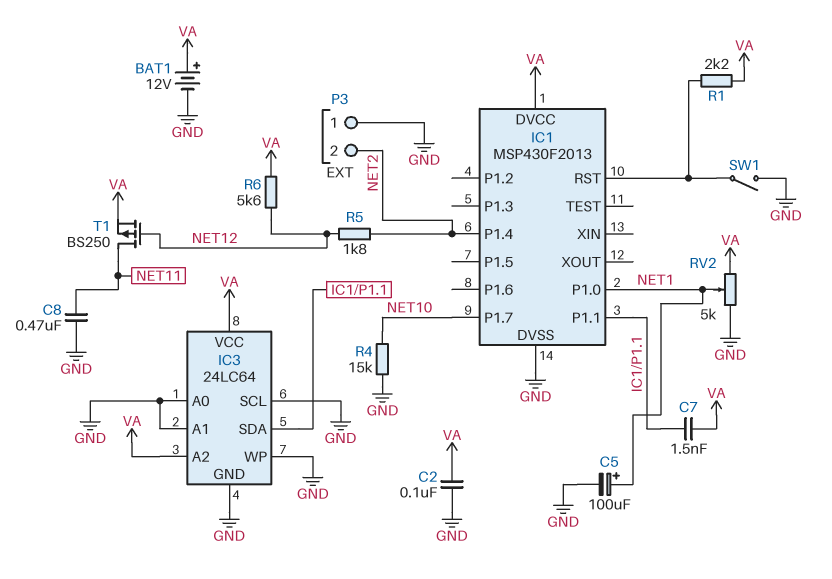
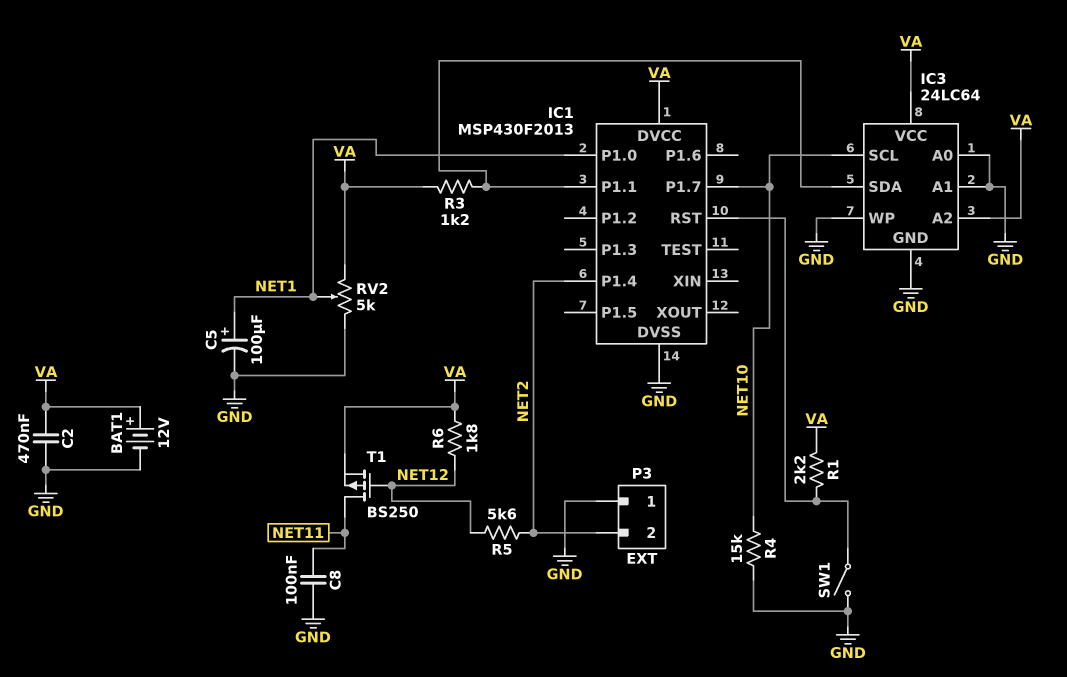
C2: 100nF (GND, VA) -> 470nF (GND, VA)
C7: 1.5nF (IC1/P1.1, VA) -> none
C8: 470nF (GND, NET11) -> 100nF (GND, NET11)
IC3 pin SCL: GND -> NET10
R3: none -> 1.2k (IC1/P1.1, VA)
R5: 1.8k (NET2, NET12) -> 5.6k (NET2, NET12)
R6: 5.6k (NET12, VA) -> 1.8k (NET12, VA)

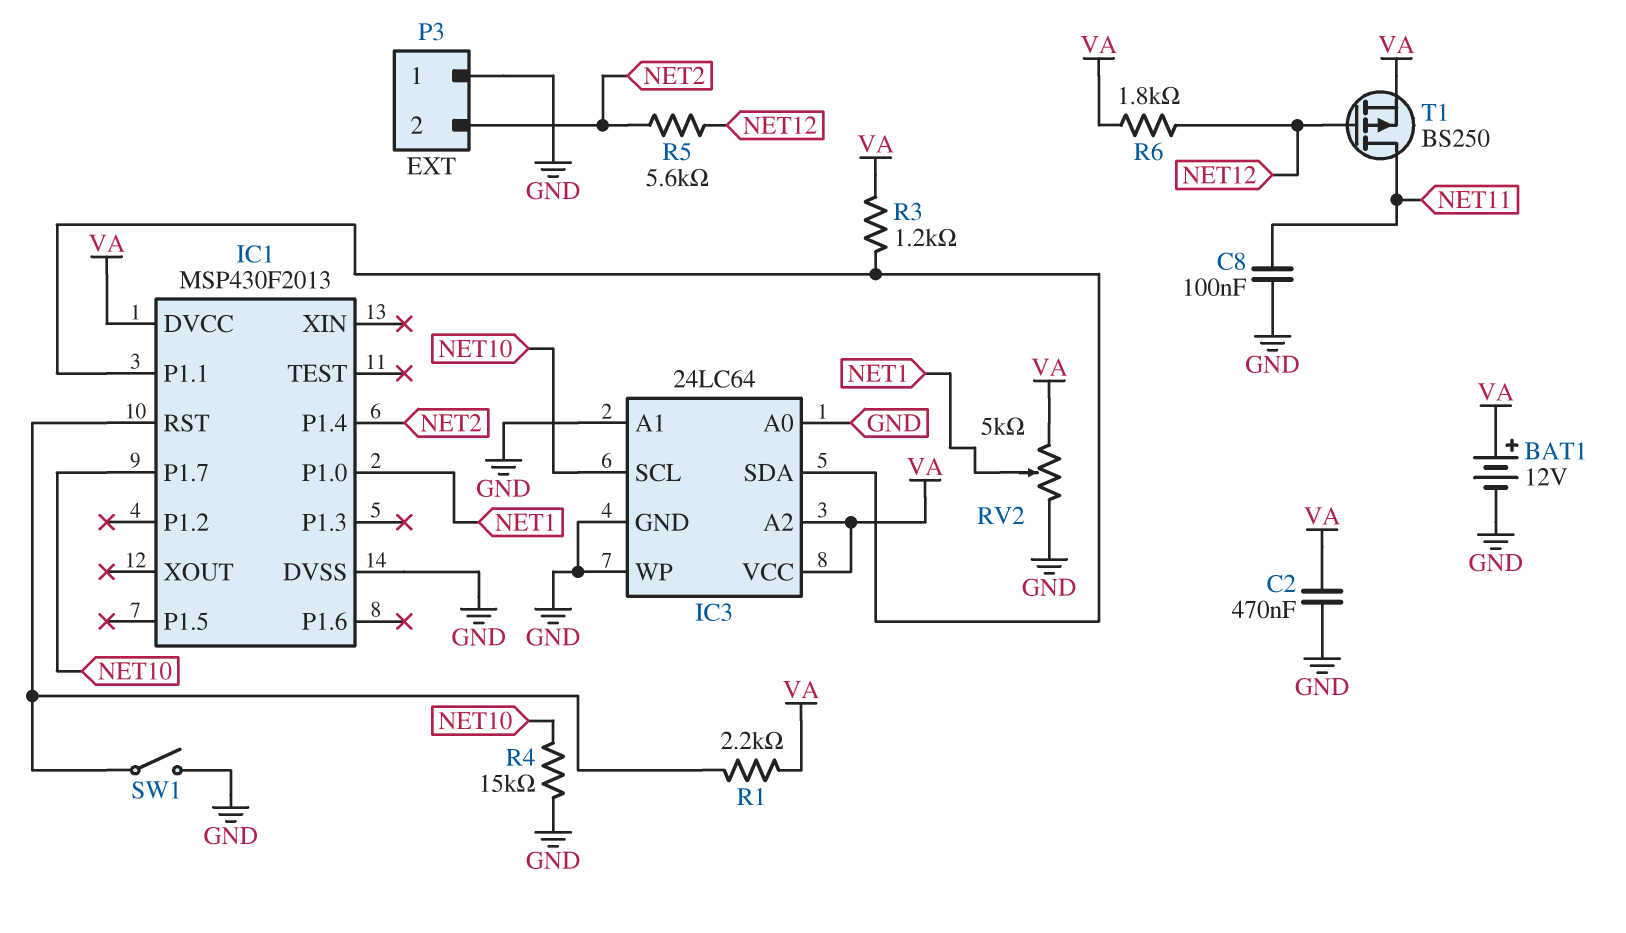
C5: 100uF (plus NET1, minus GND) -> none

